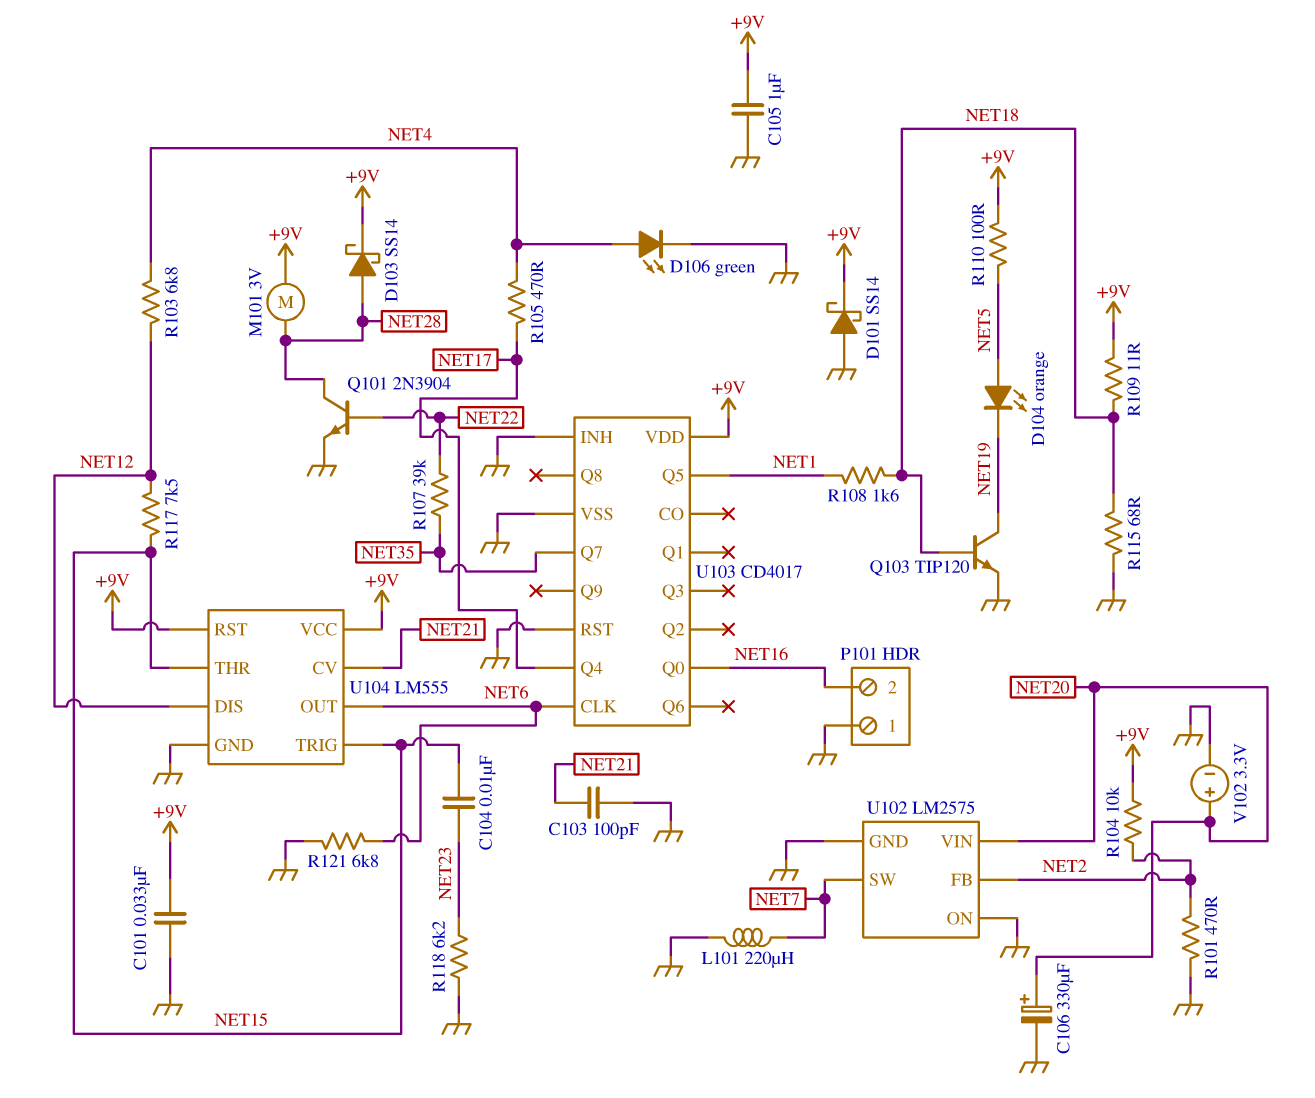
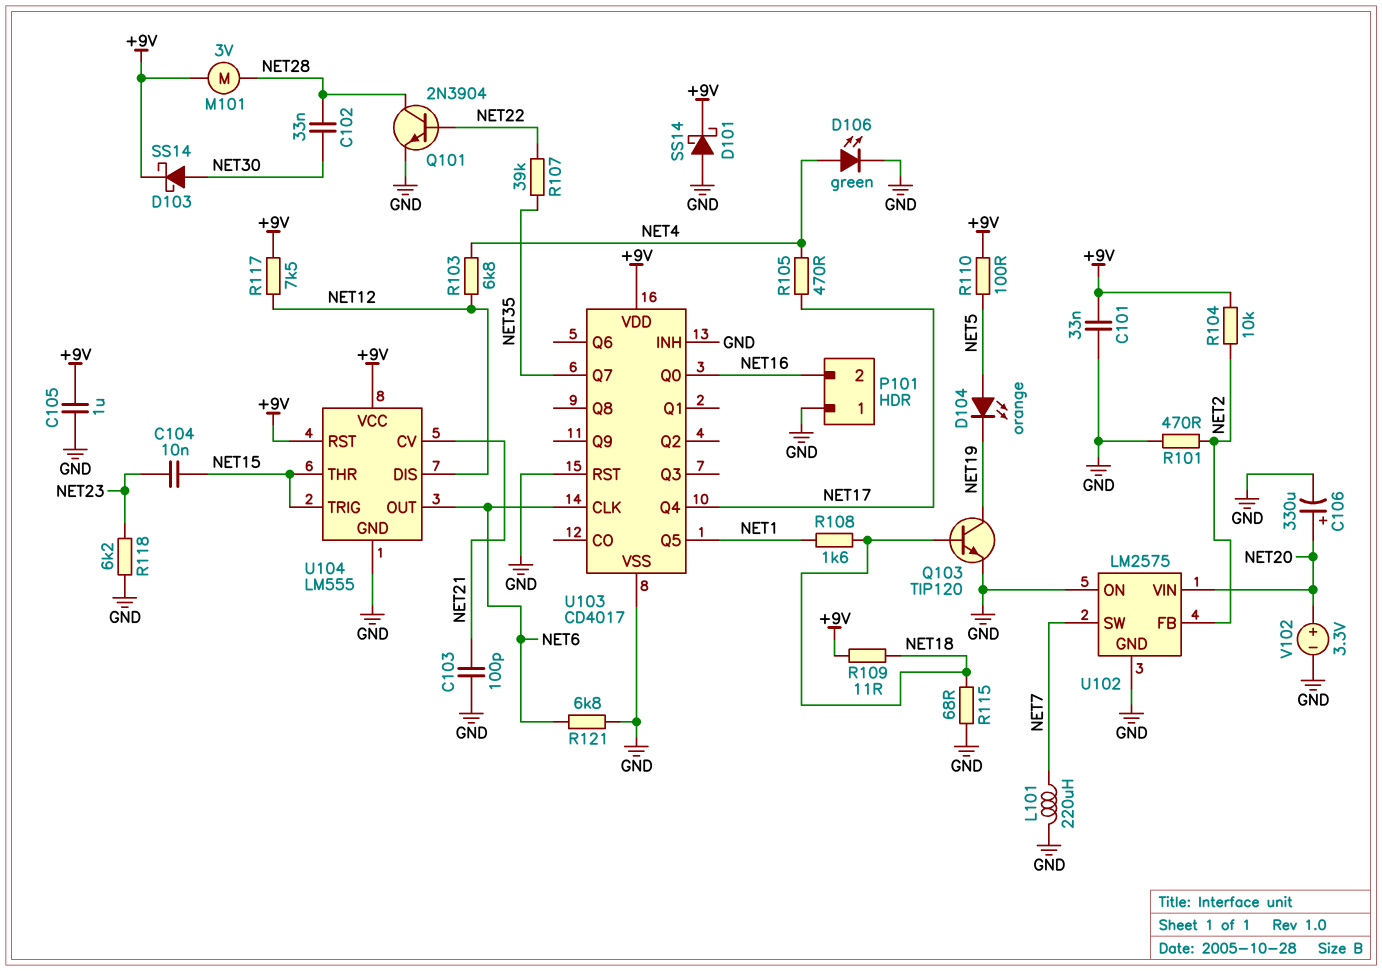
C102: none -> 33nF (NET28, NET30)
D103: schottky SS14 (A NET28, K +9V) -> schottky SS14 (A NET30, K +9V)
R117: 7.5k (NET12, NET15) -> 7.5k (+9V, NET12)

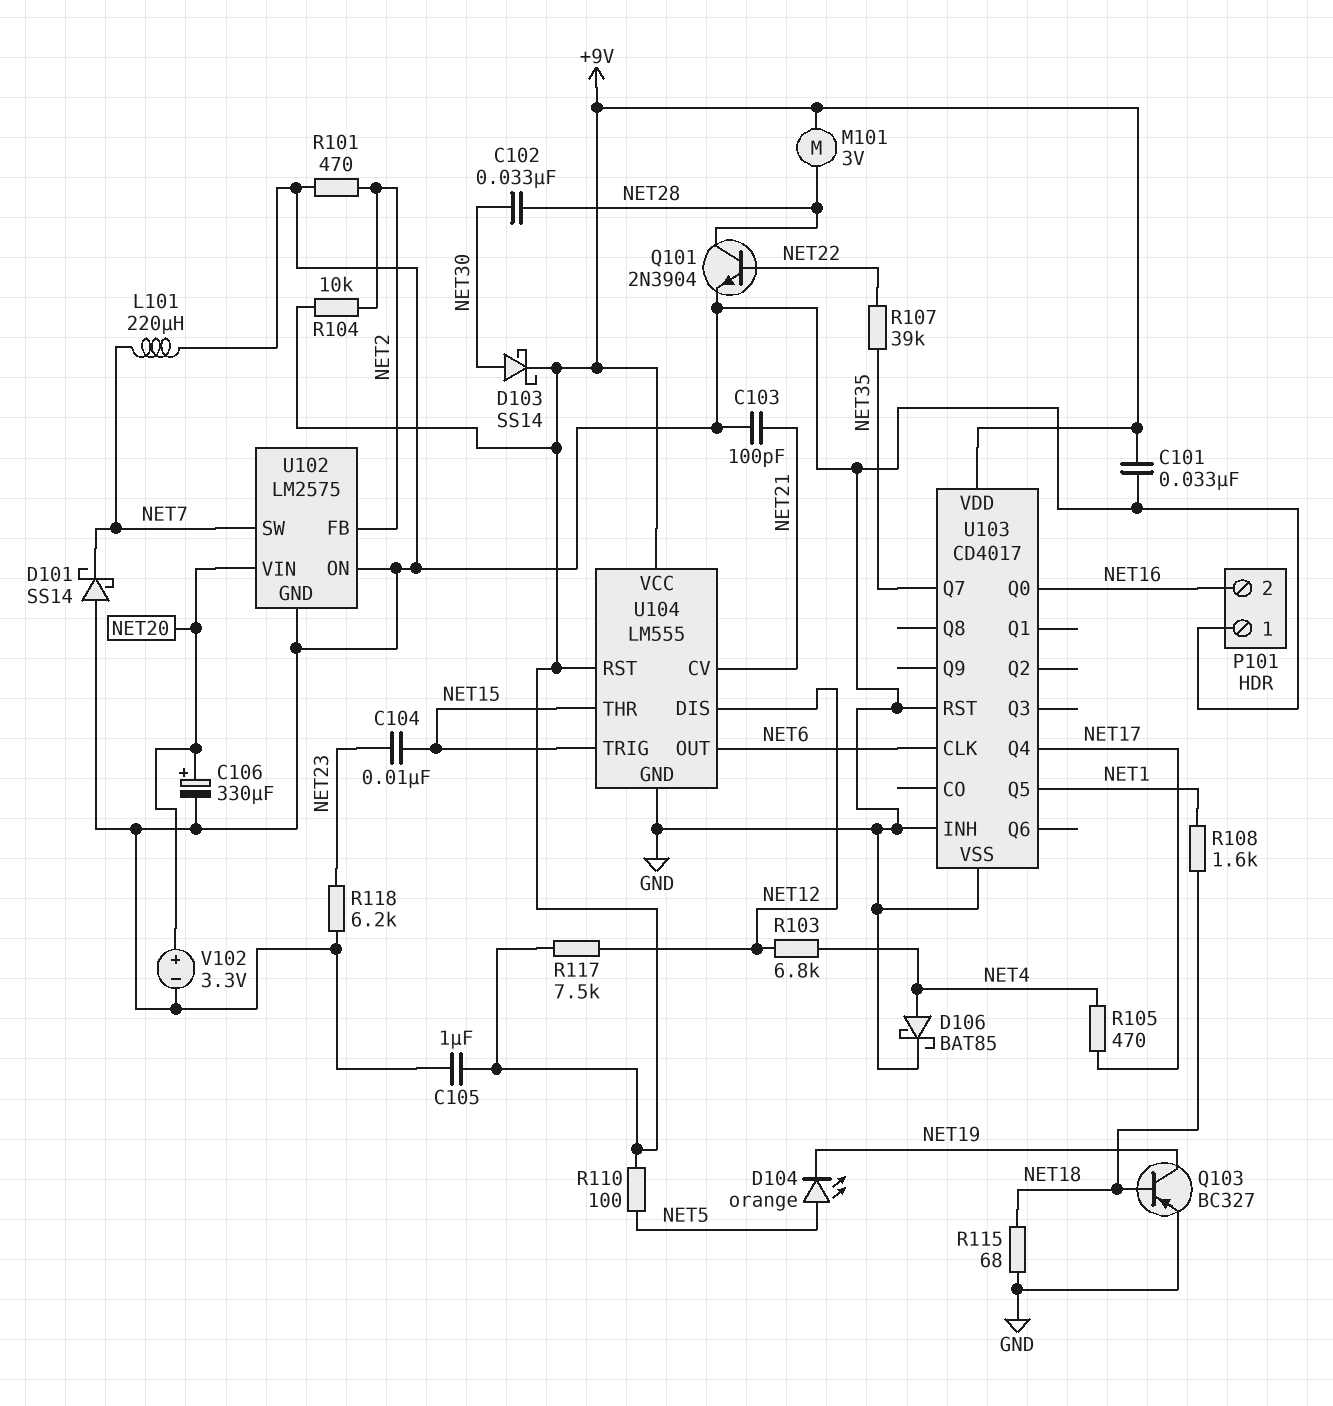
D101: schottky SS14 (A GND, K +9V) -> schottky SS14 (A GND, K NET7)
D106: LED green (A NET4, K GND) -> schottky BAT85 (A NET4, K GND)
Q103: NPN TIP120 (B NET18, C NET19, E GND) -> PNP BC327 (B NET18, C NET19, E GND)
R109: 11 (+9V, NET18) -> none
R121: 6.8k (GND, NET6) -> none

